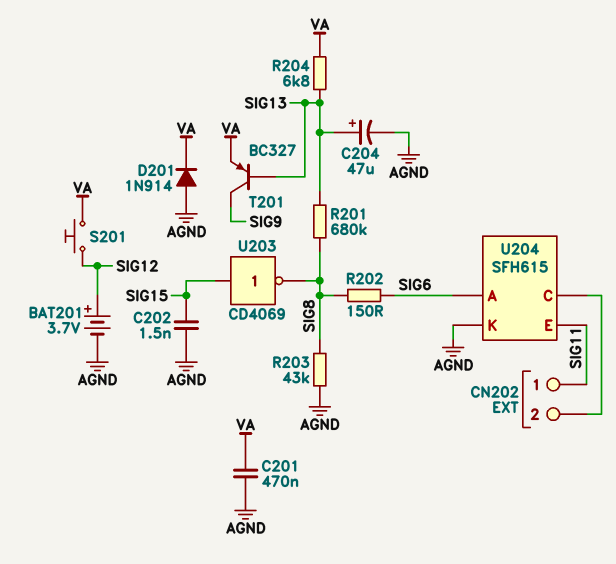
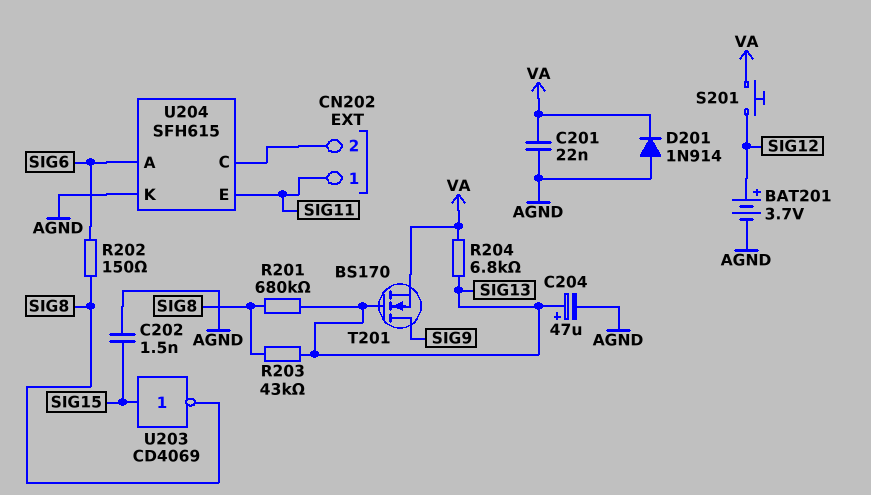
C201: 470nF (AGND, VA) -> 22nF (AGND, VA)
R203: 43k (AGND, SIG8) -> 43k (SIG8, SIG13)
T201: PNP BC327 (B SIG13, C SIG9, E VA) -> NMOS BS170 (G SIG13, D SIG9, S VA)

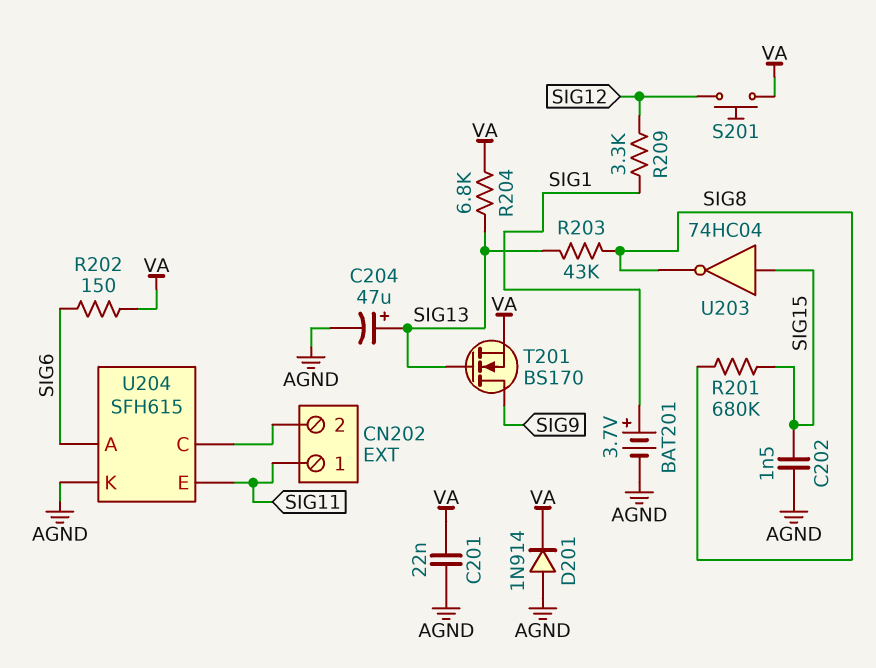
BAT201: 3.7V (plus SIG12, minus AGND) -> 3.7V (plus SIG1, minus AGND)
R201: 680k (SIG8, SIG13) -> 680k (SIG8, SIG15)
R202: 150 (SIG6, SIG8) -> 150 (SIG6, VA)
R209: none -> 3.3k (SIG1, SIG12)
U203: NOT CD4069 (in SIG15, out SIG8) -> NOT 74HC04 (in SIG15, out SIG8)

